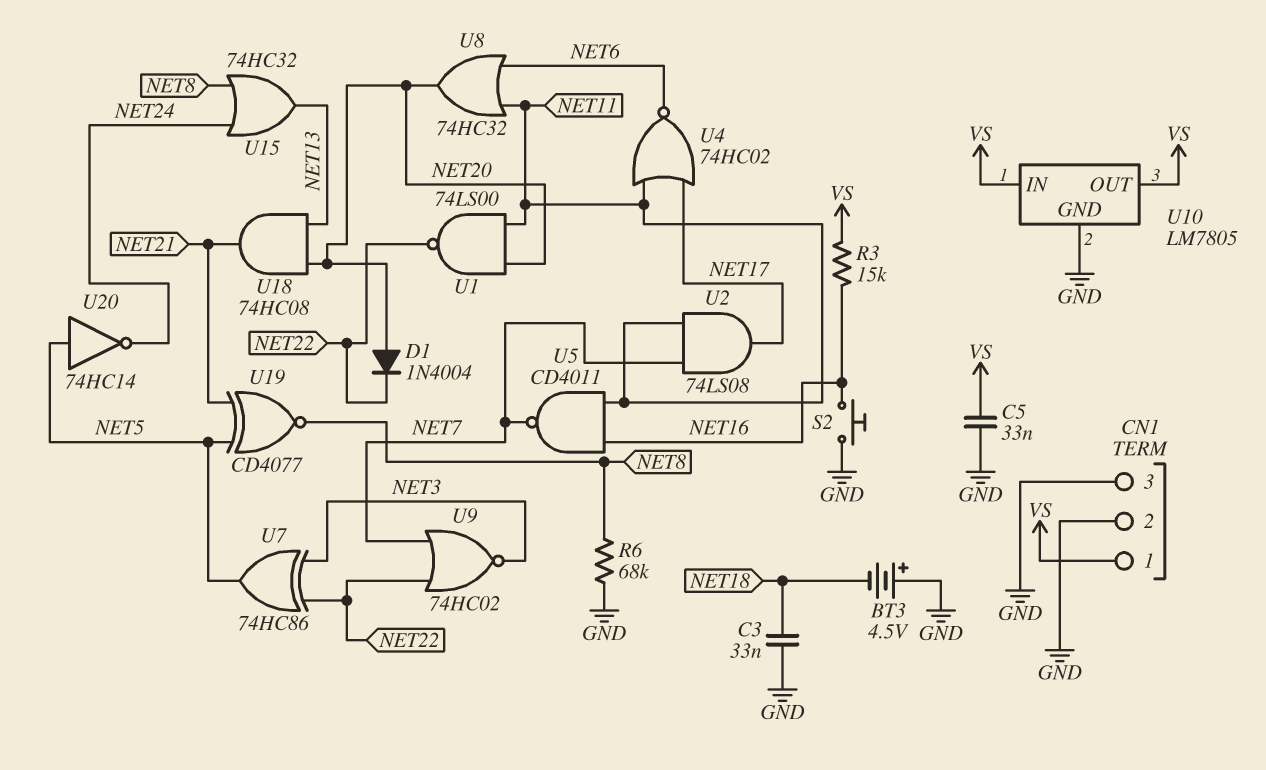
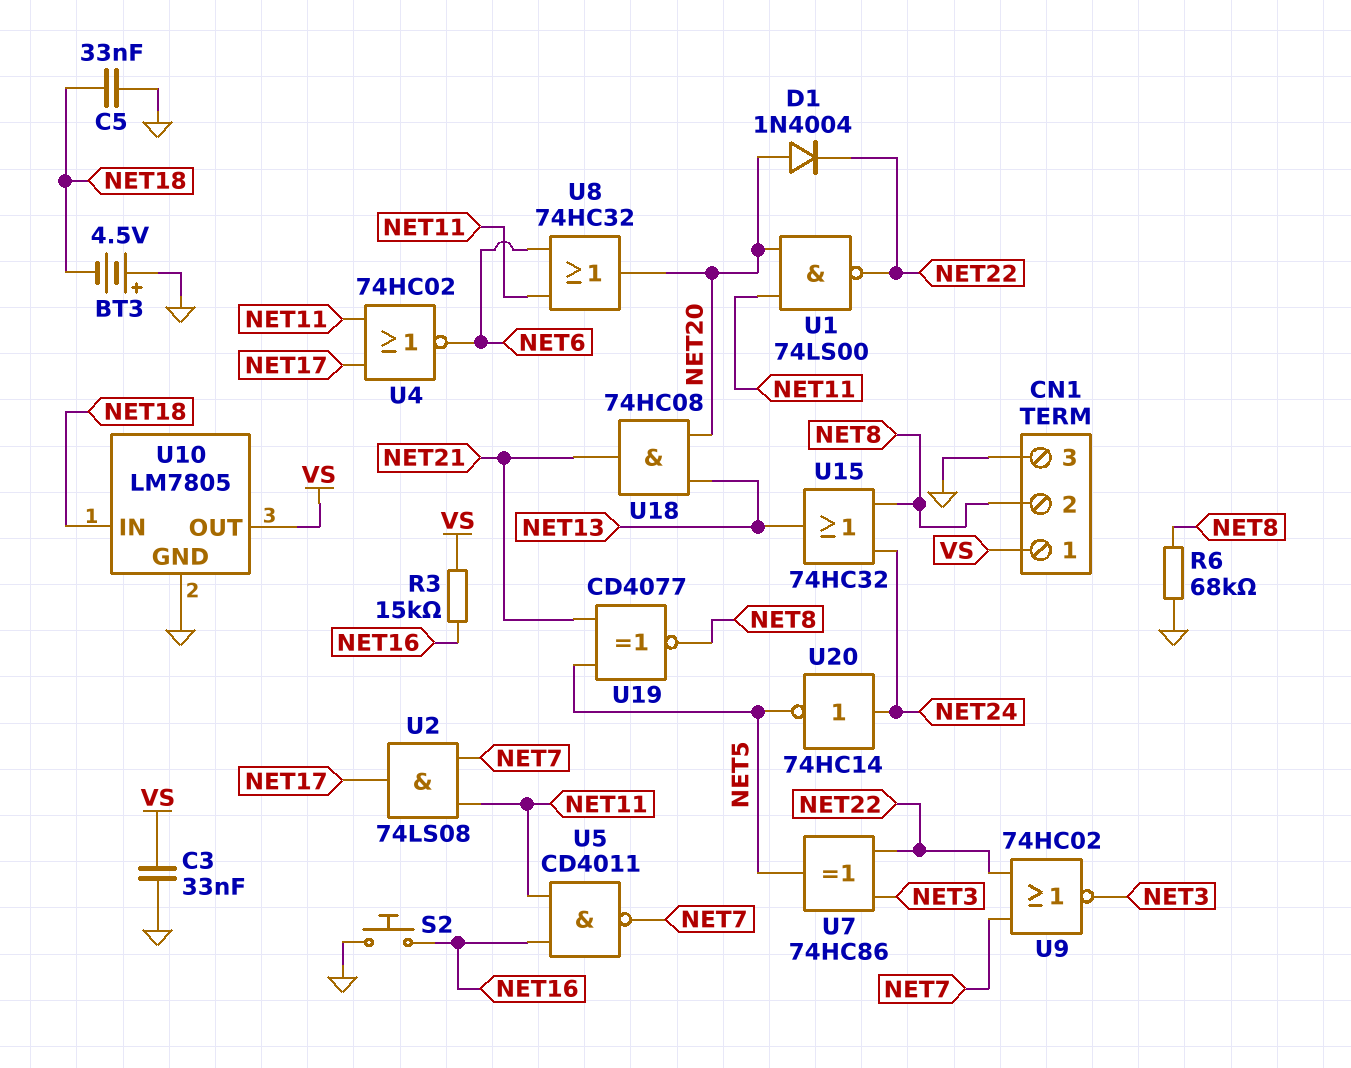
C3: 33nF (GND, NET18) -> 33nF (GND, VS)
C5: 33nF (GND, VS) -> 33nF (GND, NET18)
CN1 pin 2: GND -> NET8
U10 pin IN: VS -> NET18
U20: NOT 74HC14 (in NET5, out NET24) -> NOT 74HC14 (in NET24, out NET5)

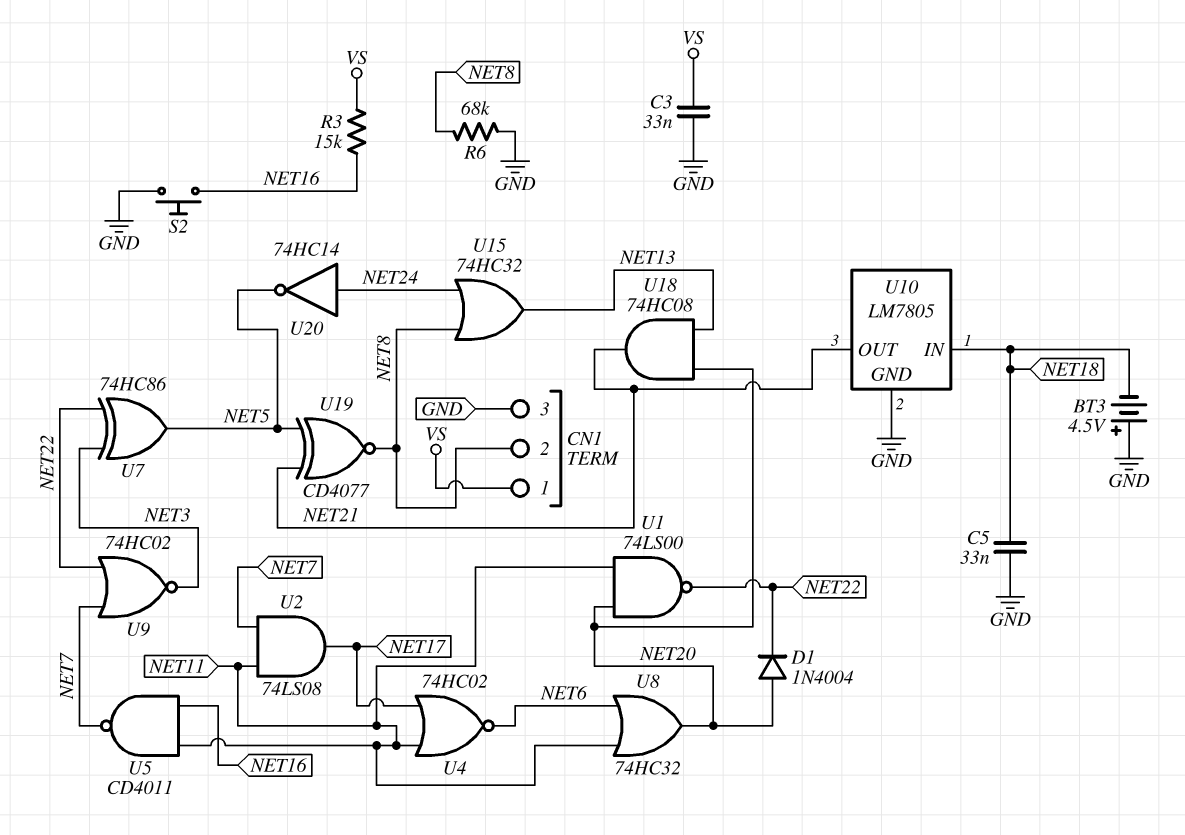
U10 pin OUT: VS -> NET21

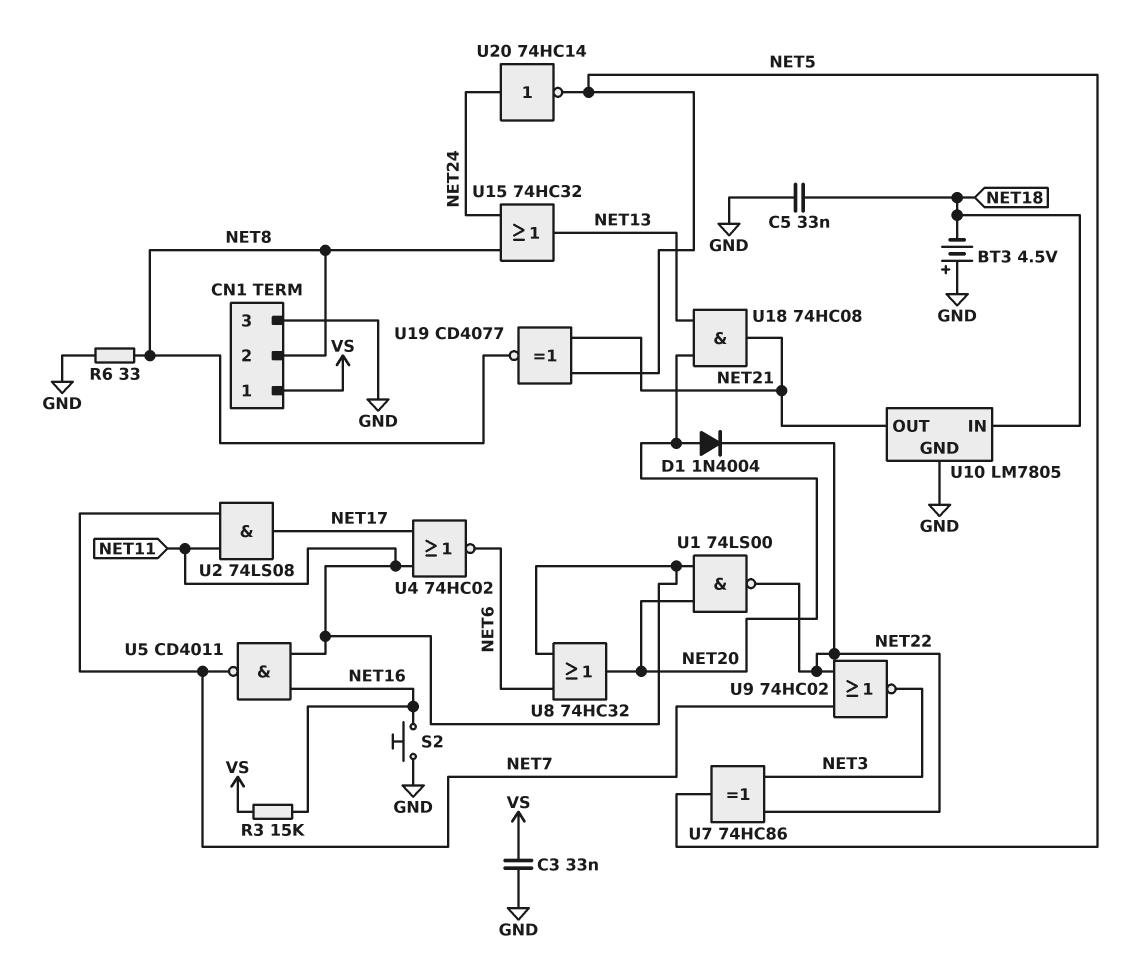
R6: 68k (GND, NET8) -> 33 (GND, NET8)

